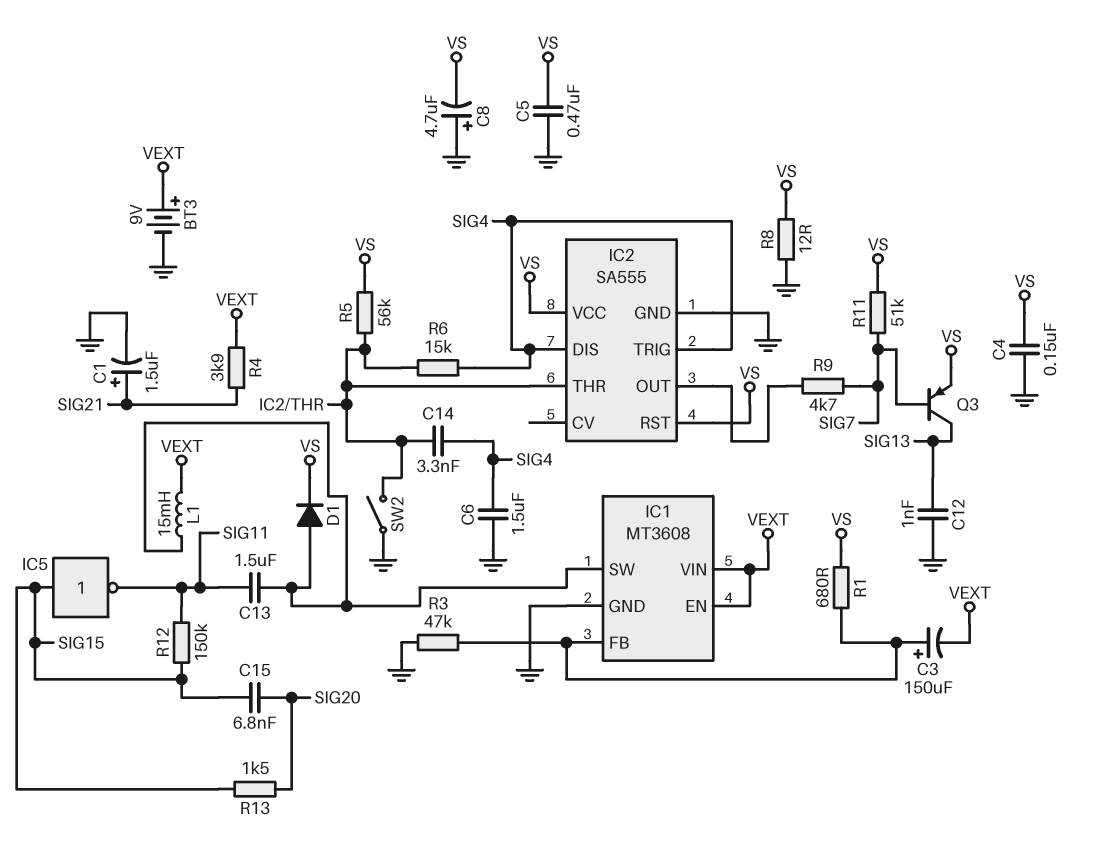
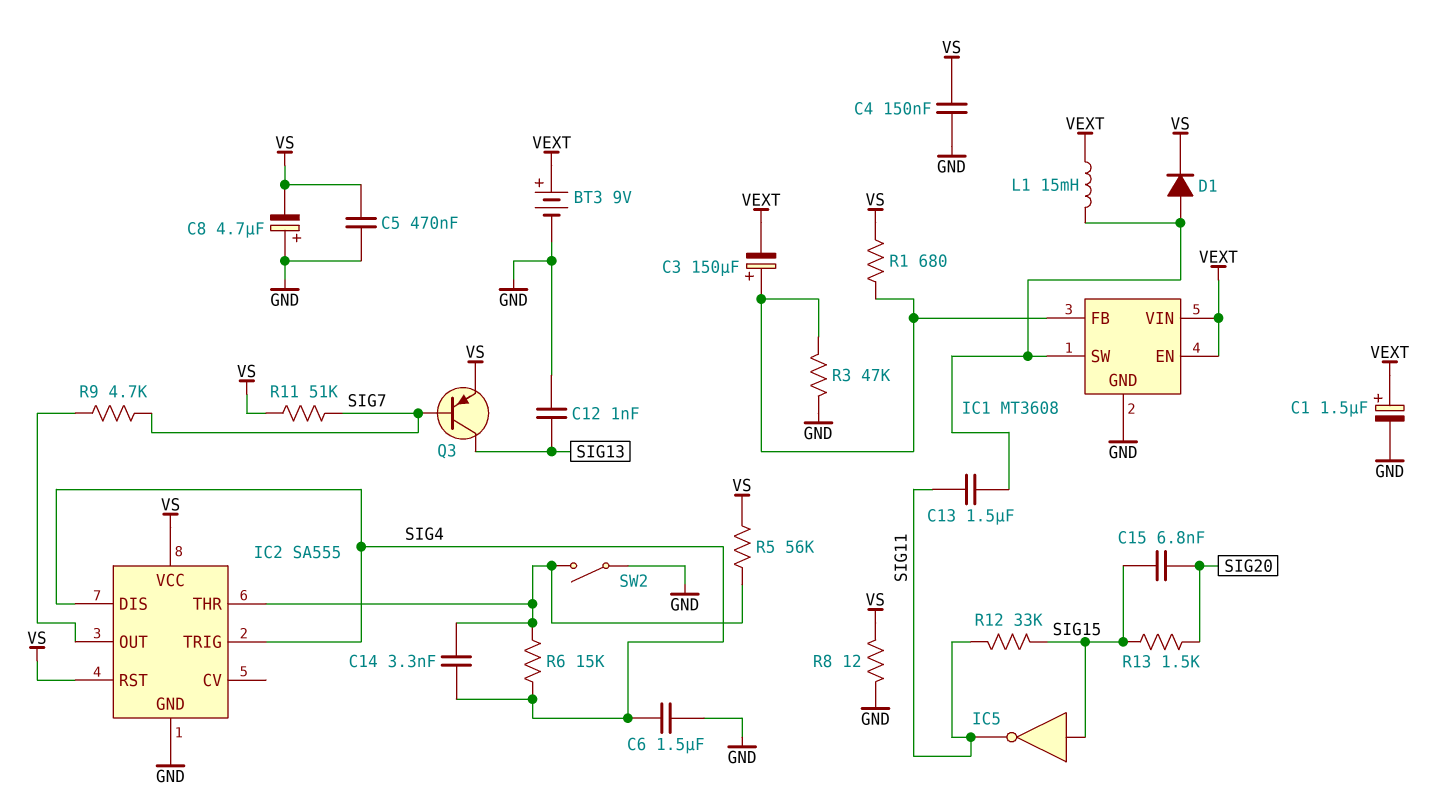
C1: 1.5uF (plus SIG21, minus GND) -> 1.5uF (plus VEXT, minus GND)
R4: 3.9k (SIG21, VEXT) -> none
R12: 150k (SIG11, SIG15) -> 33k (SIG11, SIG15)

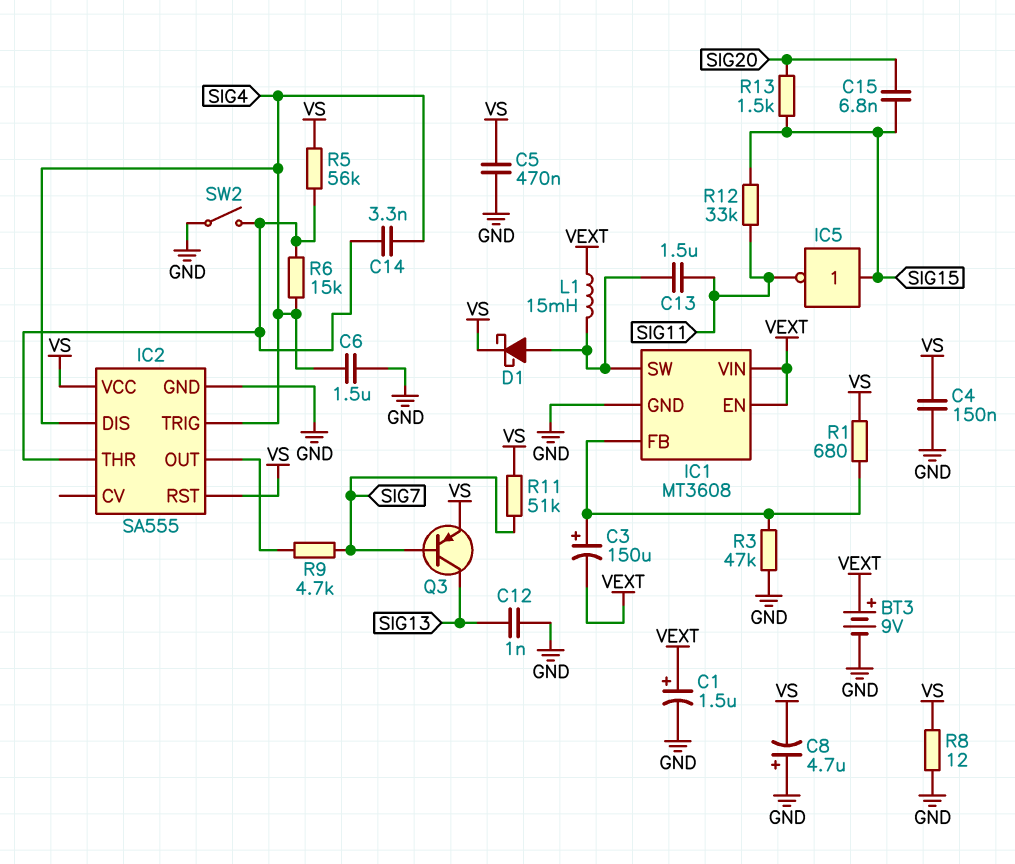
D1: diode (A IC1/SW, K VS) -> schottky (A IC1/SW, K VS)

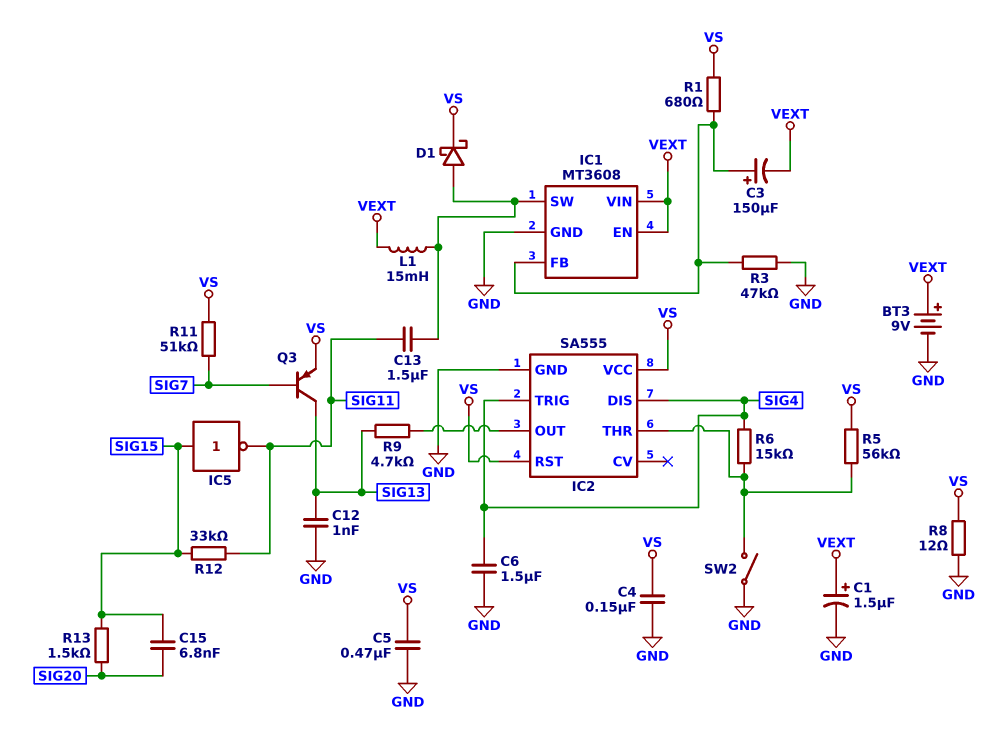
C8: 4.7uF (plus GND, minus VS) -> none
C14: 3.3nF (IC2/THR, SIG4) -> none
R9: 4.7k (IC2/OUT, SIG7) -> 4.7k (IC2/OUT, SIG13)

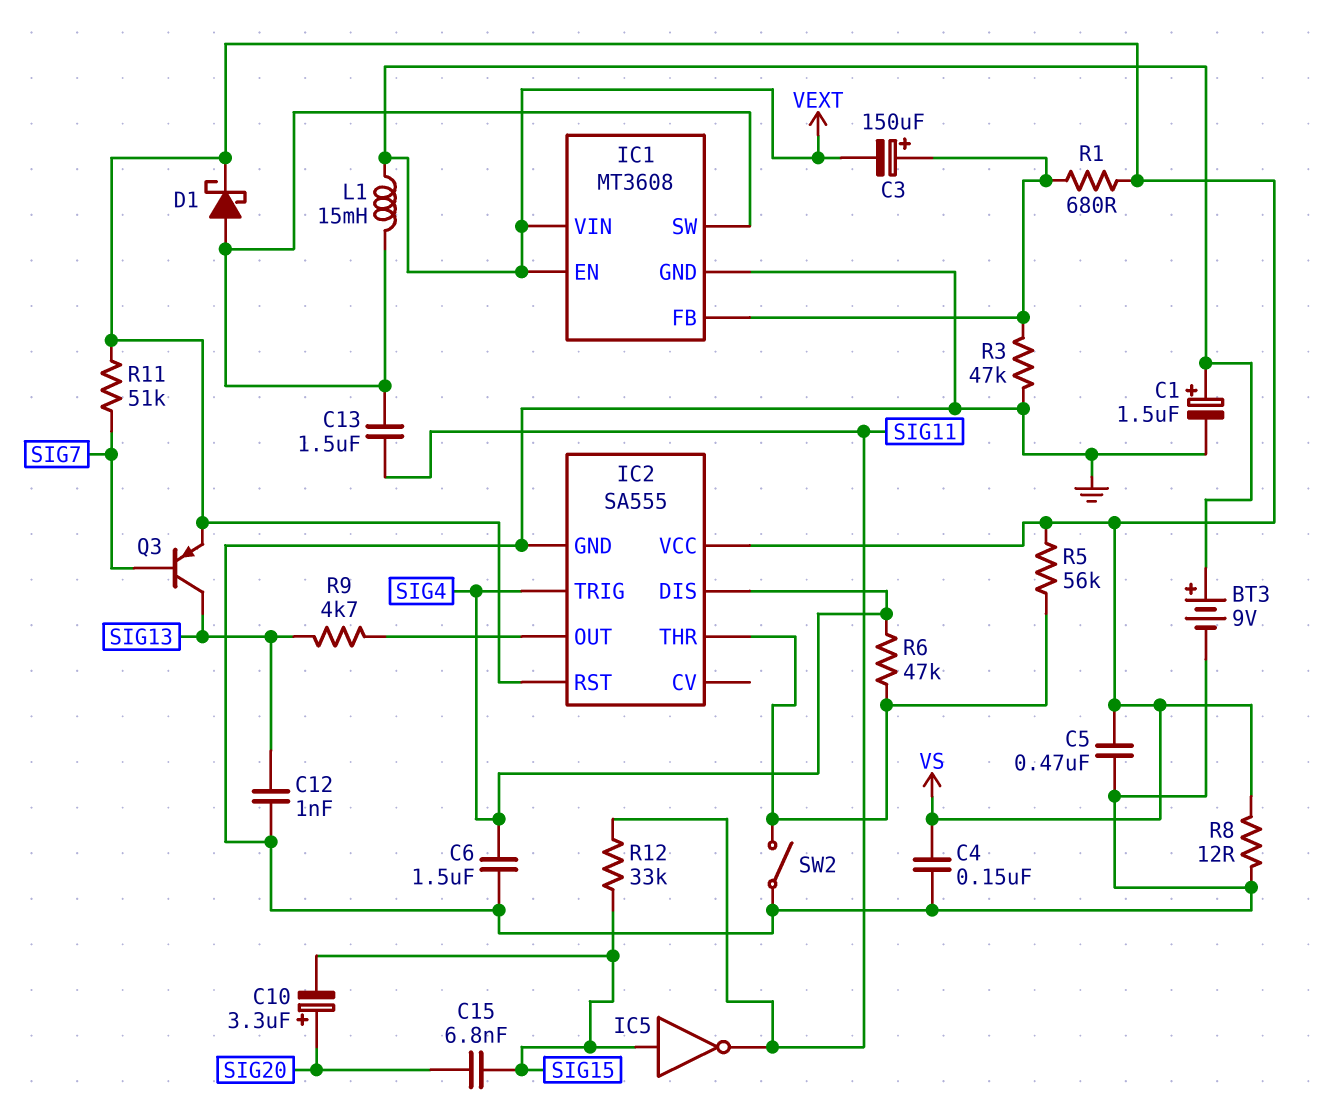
C10: none -> 3.3uF (plus SIG20, minus SIG15)
R6: 15k (IC2/THR, SIG4) -> 47k (IC2/THR, SIG4)
R13: 1.5k (SIG15, SIG20) -> none

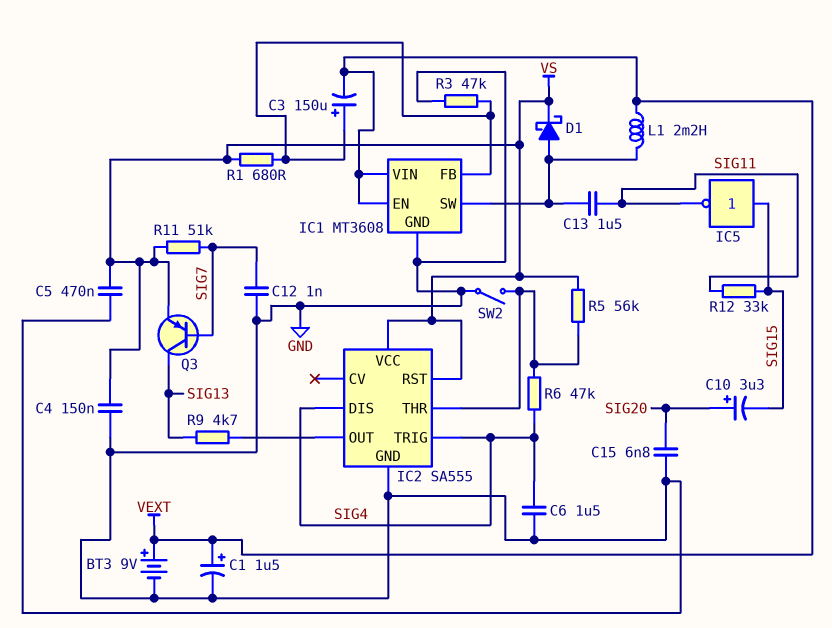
C12: 1nF (GND, SIG13) -> 1nF (GND, SIG7)
C15: 6.8nF (SIG15, SIG20) -> 6.8nF (GND, SIG20)
L1: 15mH (IC1/SW, VEXT) -> 2.2mH (IC1/SW, VEXT)
R8: 12 (GND, VS) -> none

